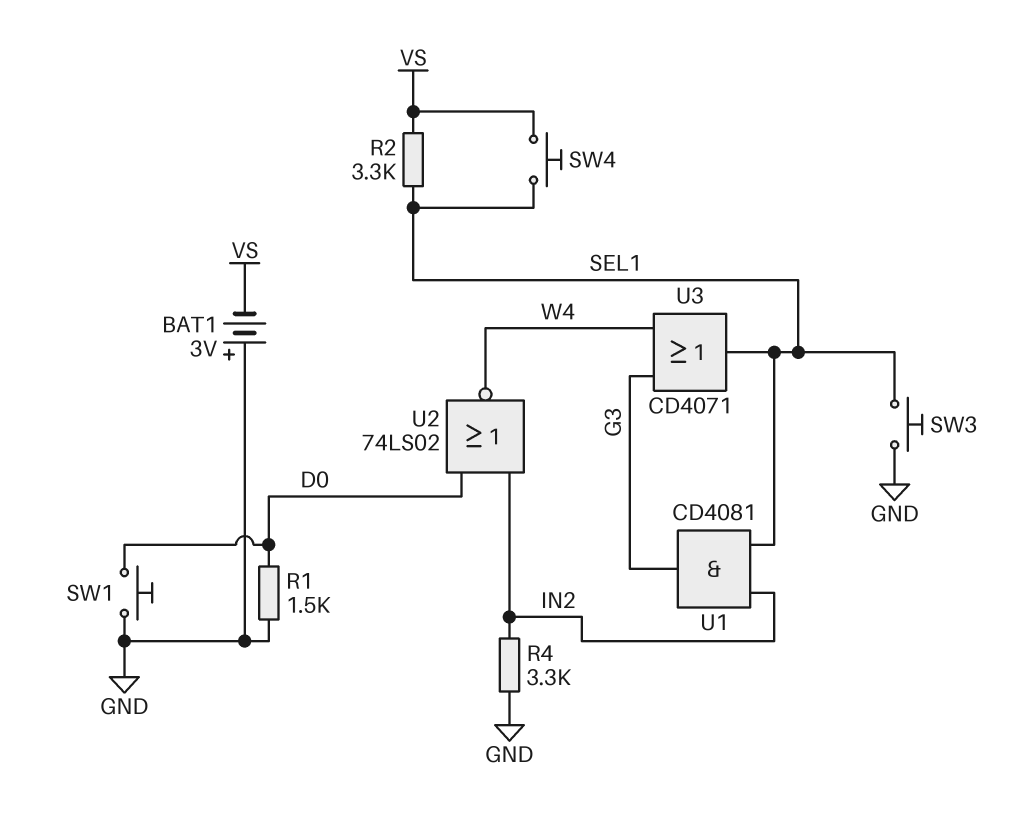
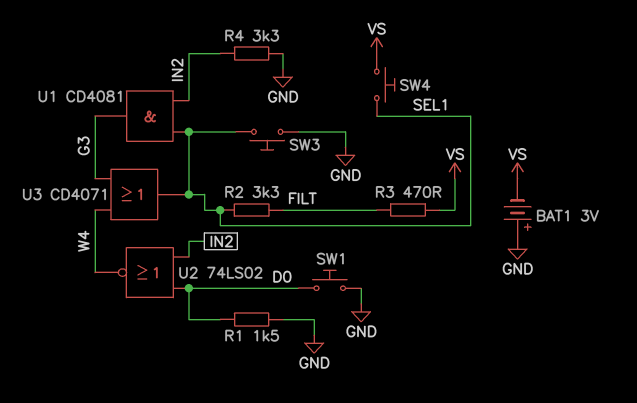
R2: 3.3k (SEL1, VS) -> 3.3k (FILT, SEL1)
R3: none -> 470 (FILT, VS)

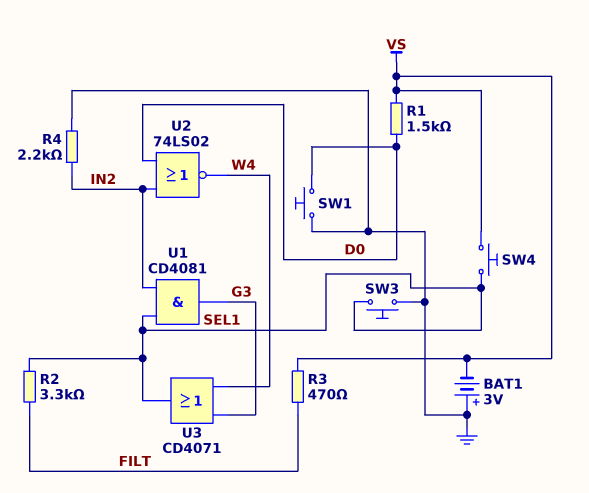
R1: 1.5k (D0, GND) -> 1.5k (D0, VS)
R4: 3.3k (GND, IN2) -> 2.2k (GND, IN2)

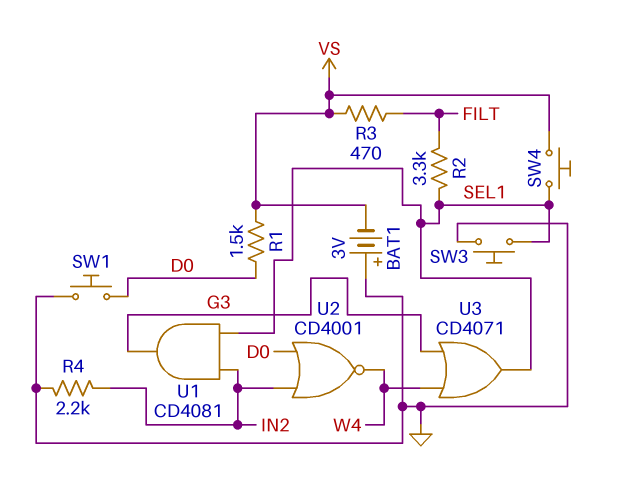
U2: NOR 74LS02 (in D0, in IN2, out W4) -> NOR CD4001 (in D0, in IN2, out W4)

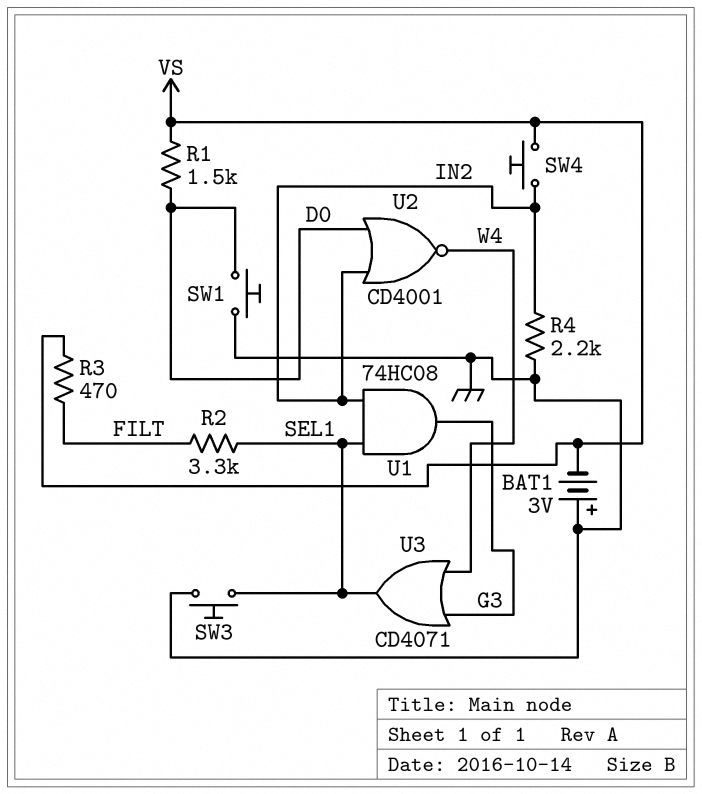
SW4: button (SEL1, VS) -> button (IN2, VS)
U1: AND CD4081 (in IN2, in SEL1, out G3) -> AND 74HC08 (in IN2, in SEL1, out G3)

